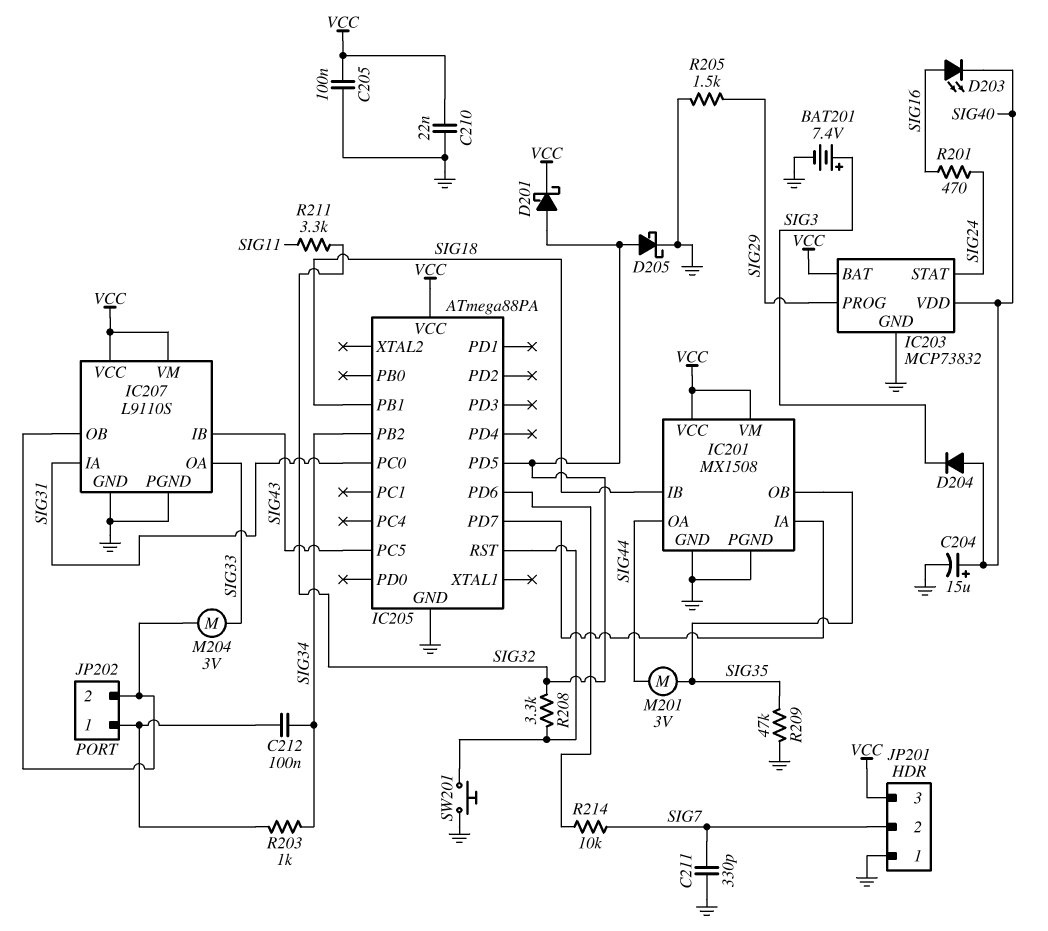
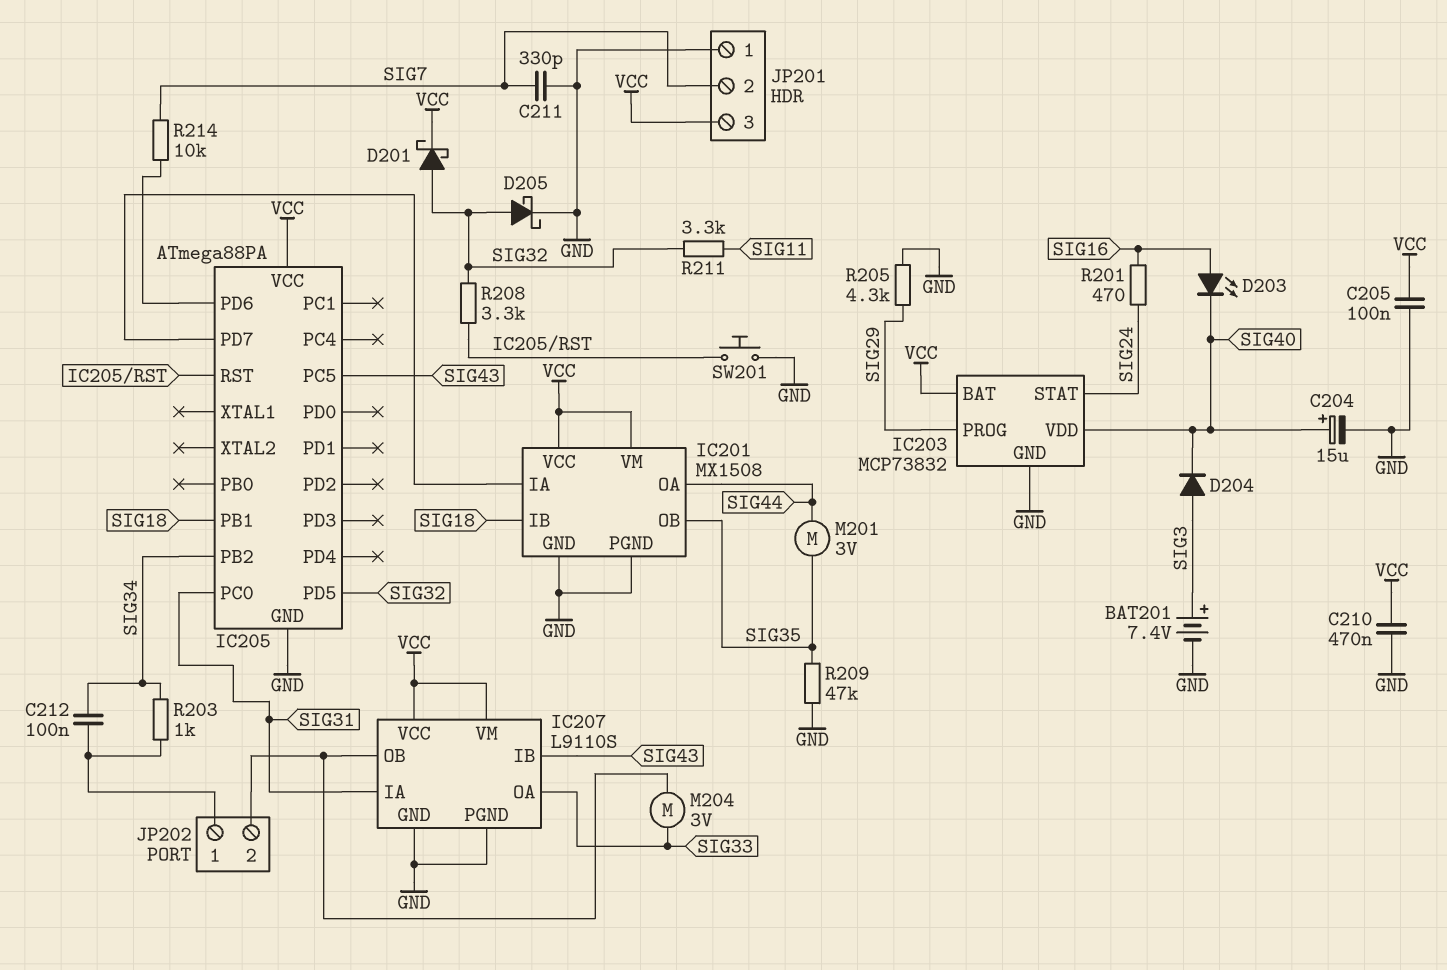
C210: 22nF (GND, VCC) -> 470nF (GND, VCC)
D204: diode (A SIG40, K SIG3) -> diode (A SIG3, K SIG40)
R205: 1.5k (GND, SIG29) -> 4.3k (GND, SIG29)

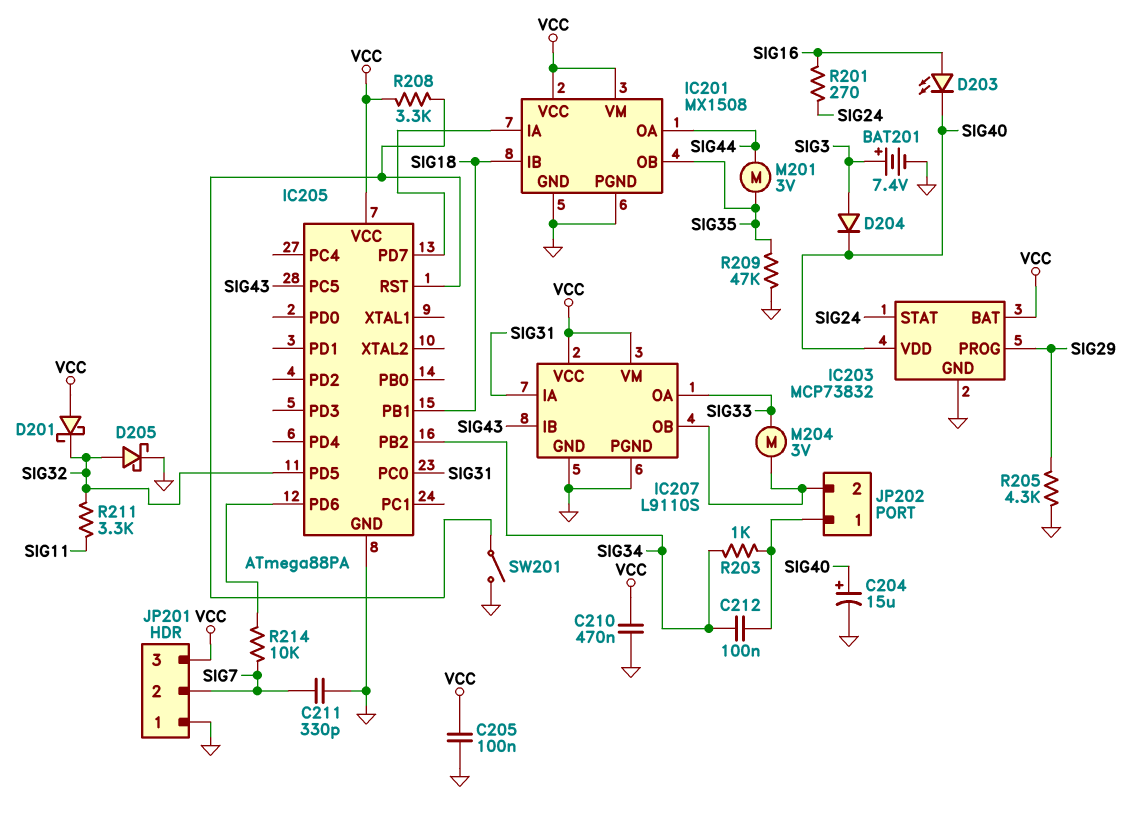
D201: schottky (A SIG32, K VCC) -> schottky (A VCC, K SIG32)
R201: 470 (SIG16, SIG24) -> 270 (SIG16, SIG24)
R208: 3.3k (IC205/RST, SIG32) -> 3.3k (IC205/RST, VCC)
SW201: button (GND, IC205/RST) -> switch (GND, IC205/RST)

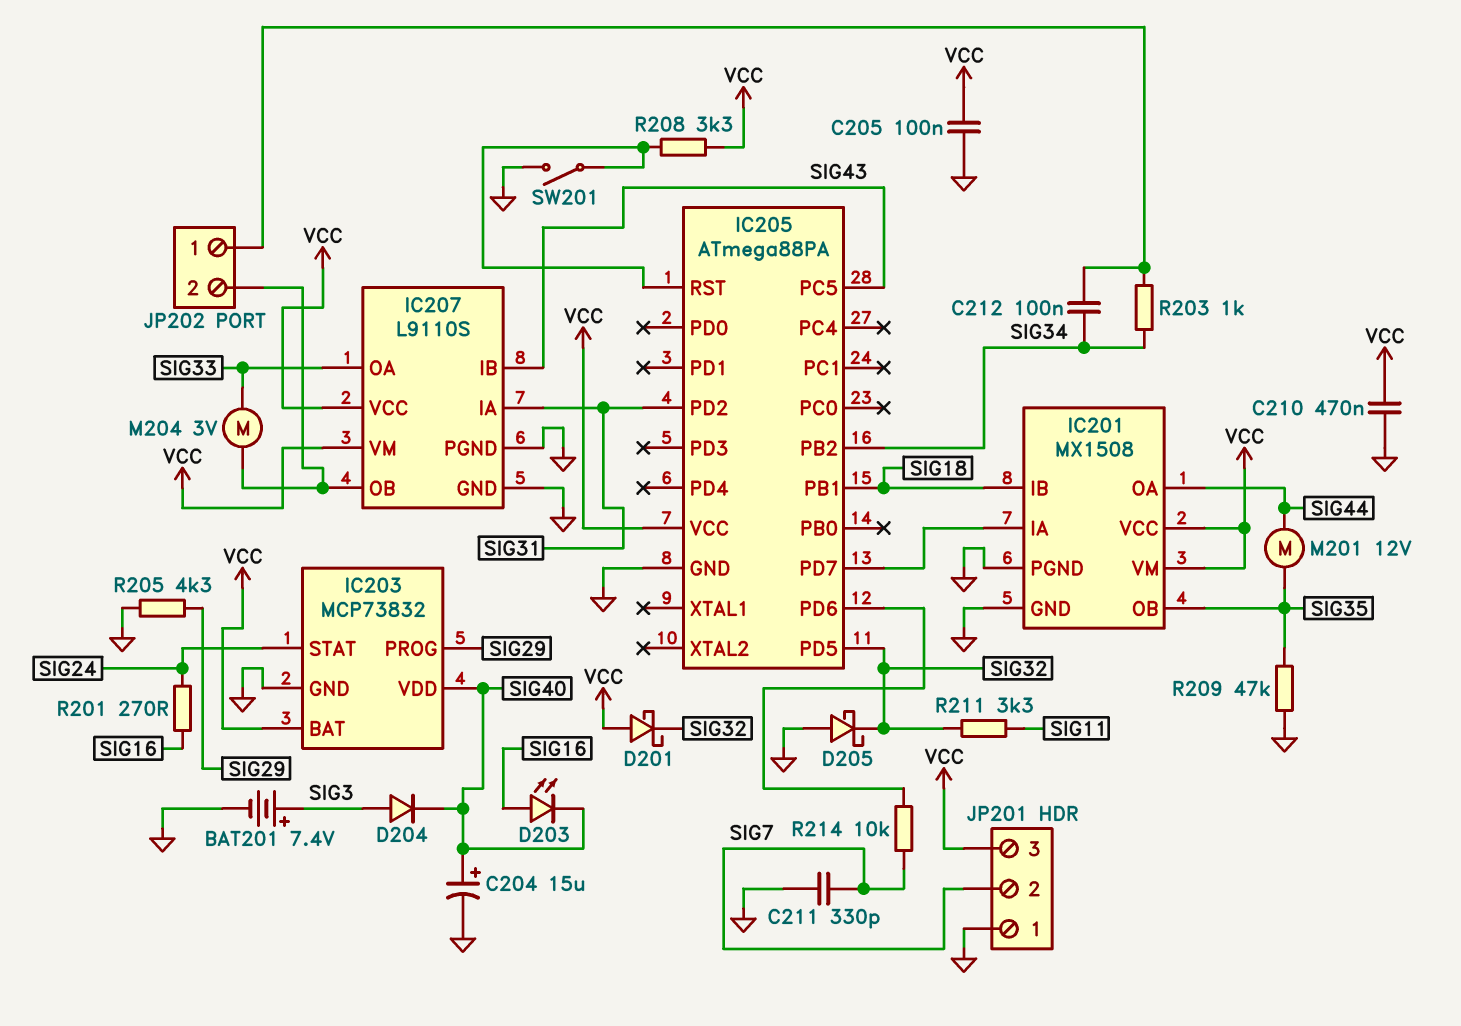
D205: schottky (A SIG32, K GND) -> schottky (A GND, K SIG32)
IC205 pin PC0: SIG31 -> none
IC205 pin PD2: none -> SIG31
M201: motor 3V (SIG35, SIG44) -> motor 12V (SIG35, SIG44)

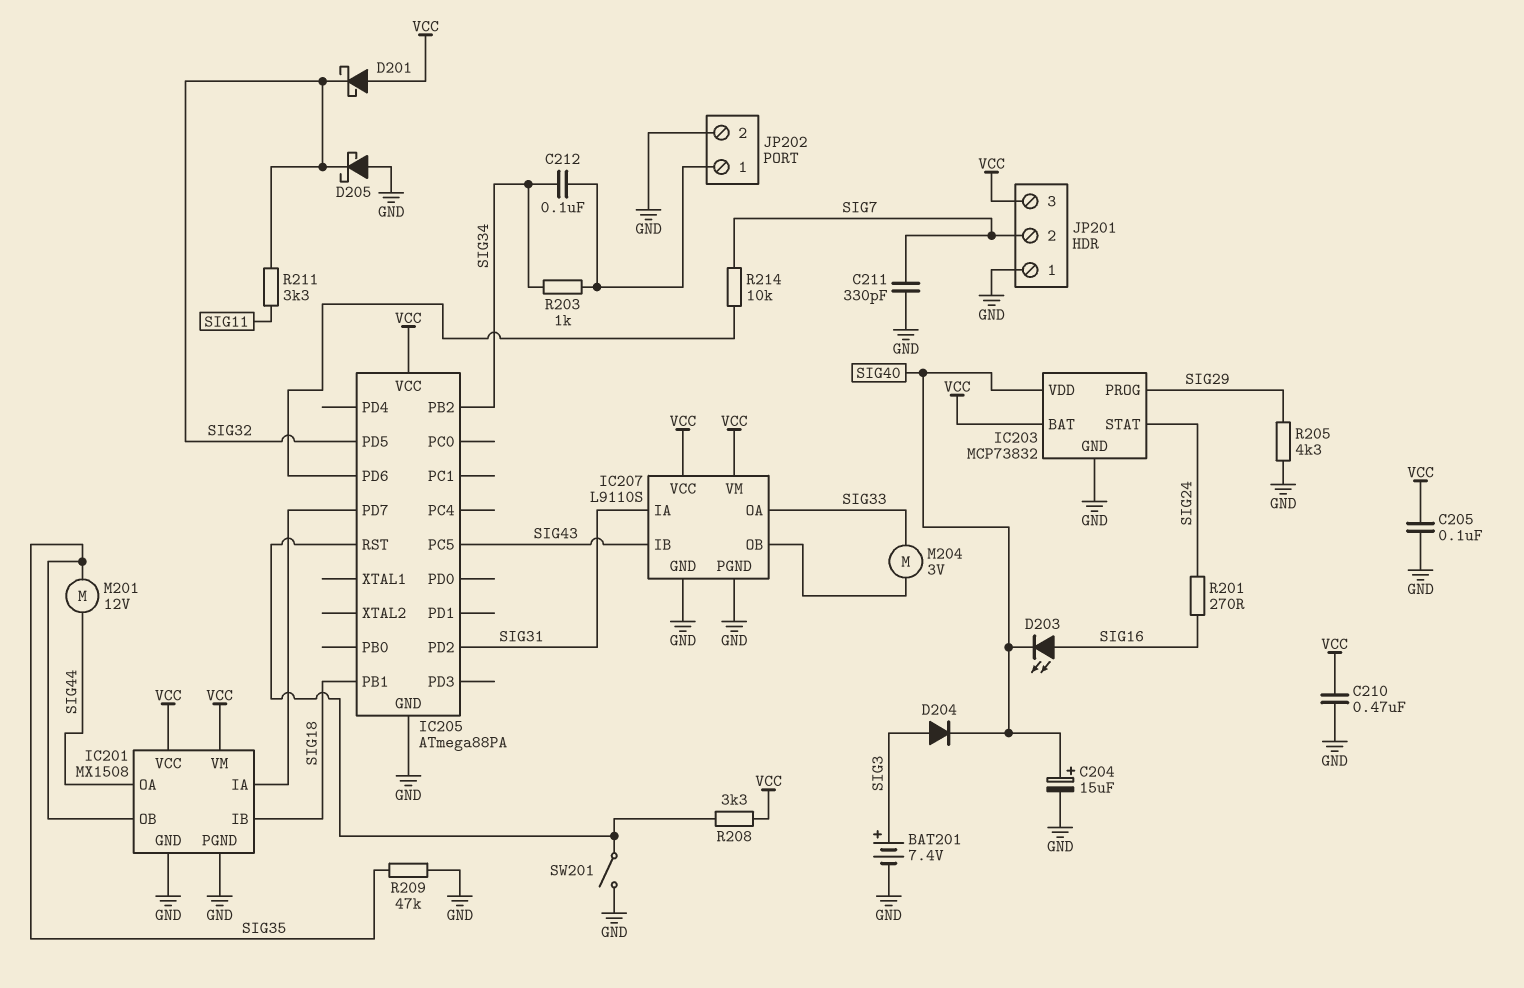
JP202 pin 2: IC207/OB -> GND

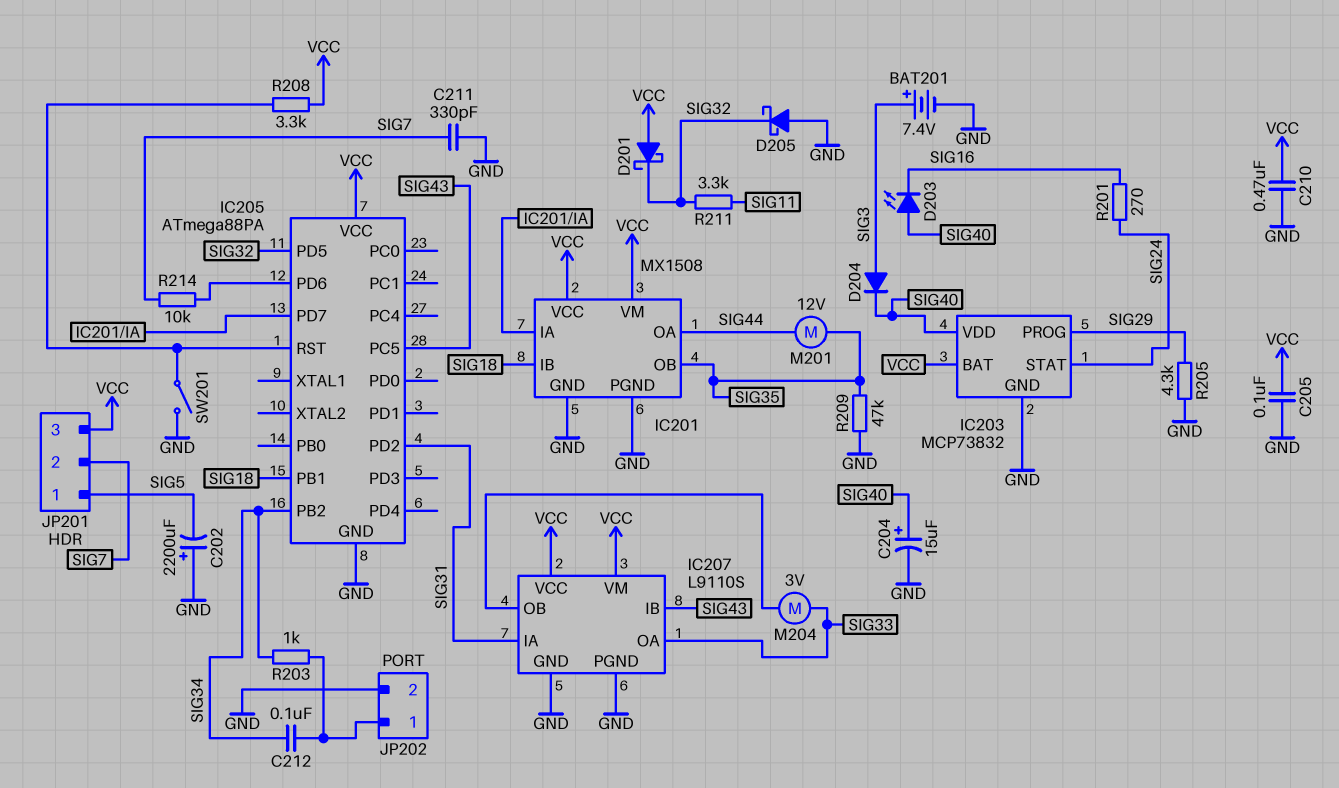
C202: none -> 2200uF (plus GND, minus SIG5)
D203: LED (A SIG16, K SIG40) -> LED (A SIG40, K SIG16)
JP201 pin 1: GND -> SIG5

